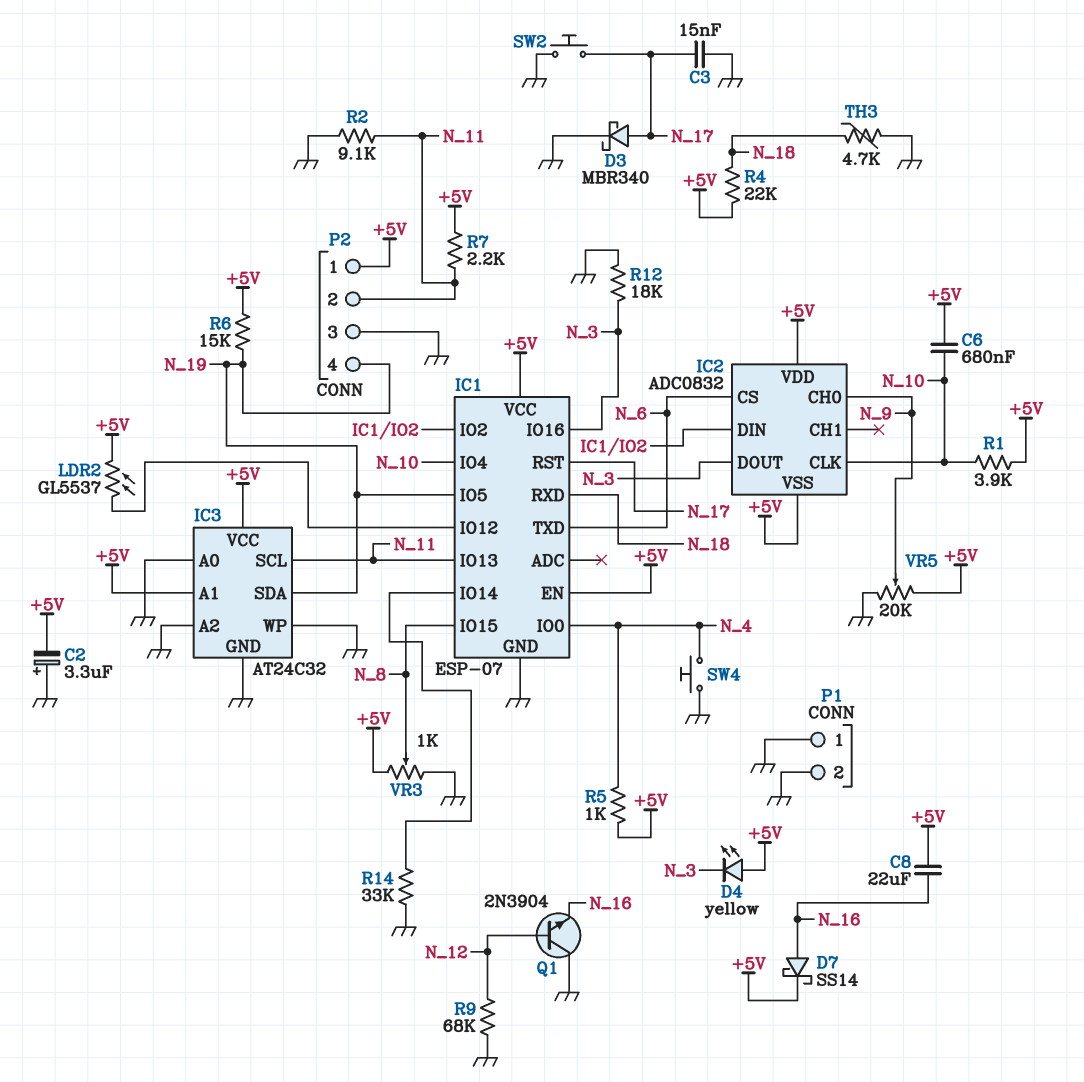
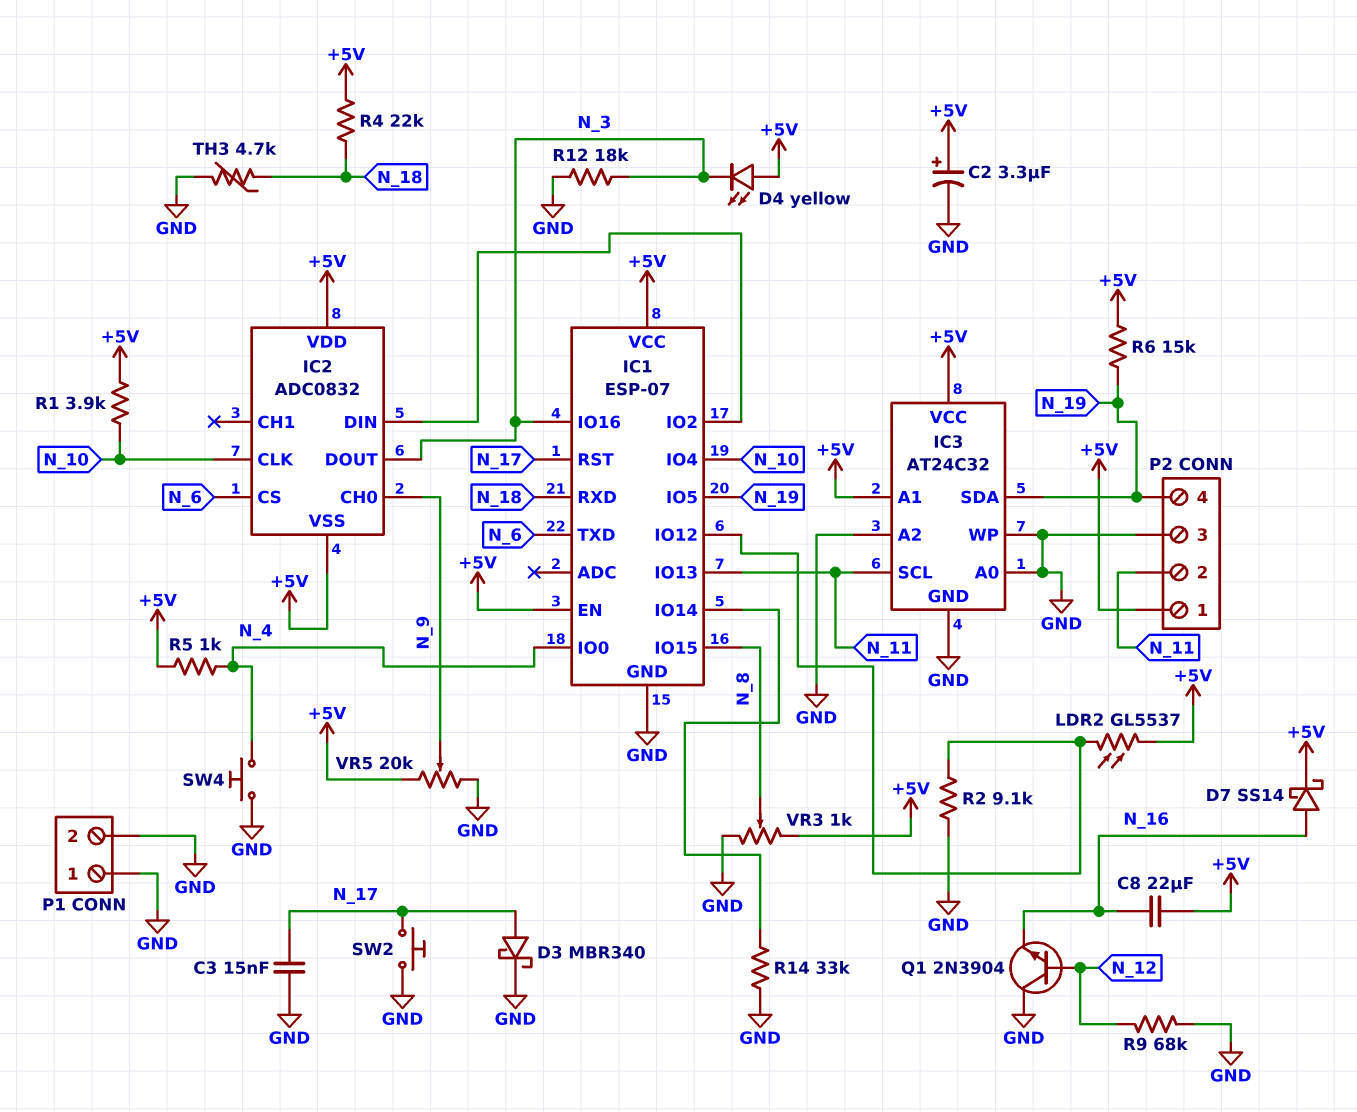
C2: 3.3uF (plus GND, minus +5V) -> 3.3uF (plus +5V, minus GND)
C6: 680nF (+5V, N_10) -> none
R2: 9.1k (GND, N_11) -> 9.1k (GND, IC1/IO12)
R7: 2.2k (+5V, N_11) -> none

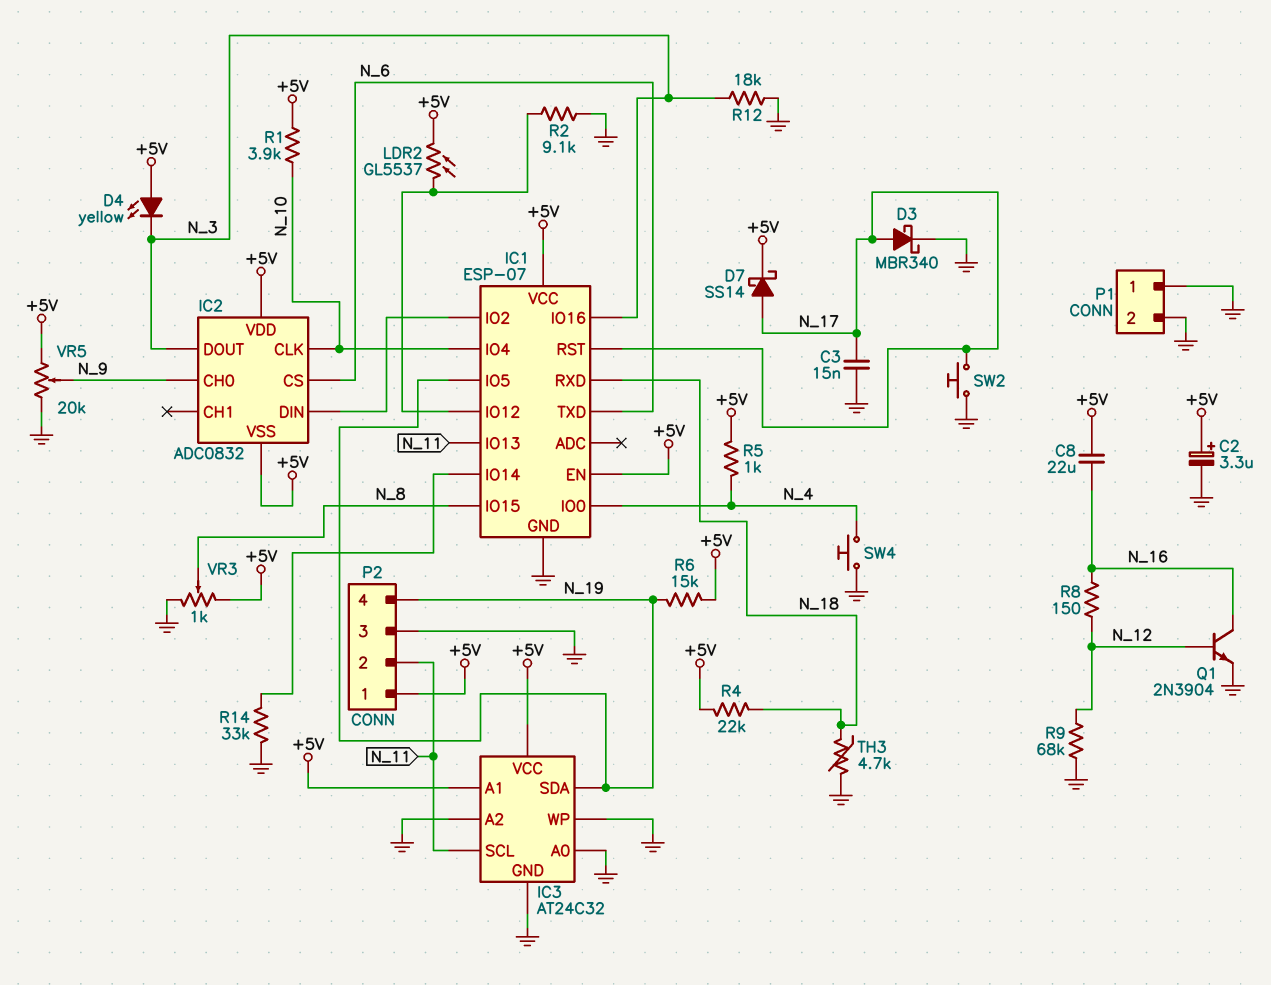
D7: schottky SS14 (A N_16, K +5V) -> schottky SS14 (A N_17, K +5V)
Q1: NPN 2N3904 (B N_12, C GND, E N_16) -> NPN 2N3904 (B N_12, C N_16, E GND)
R8: none -> 150 (N_12, N_16)

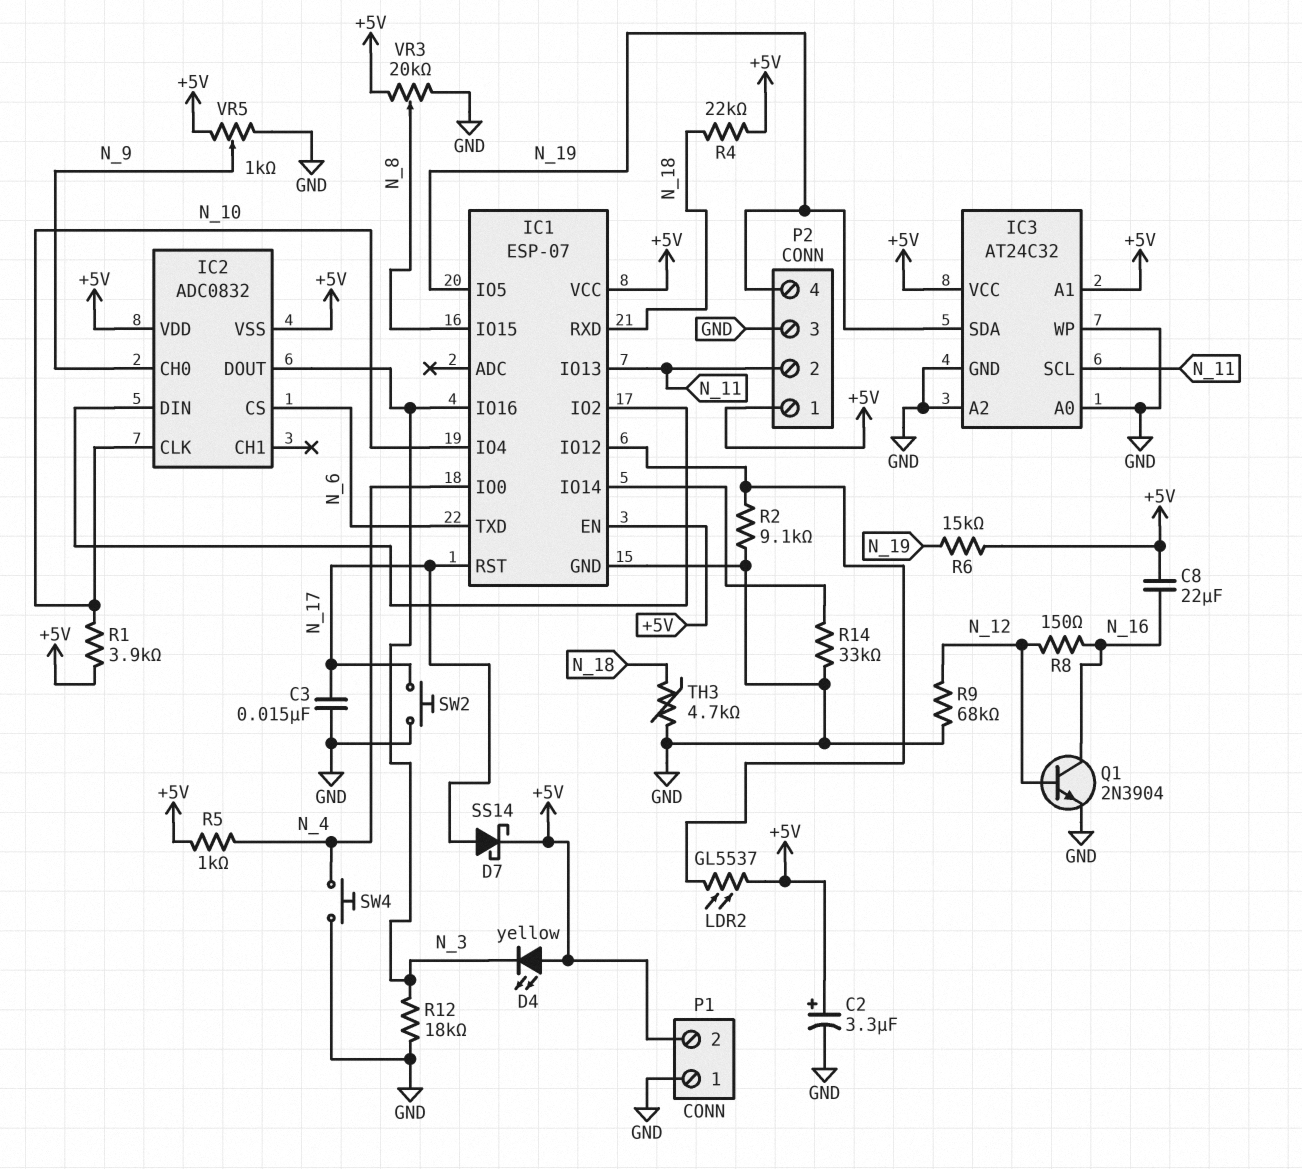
D3: schottky MBR340 (A N_17, K GND) -> none
P1 pin 2: GND -> +5V
VR3: 1k (+5V, GND, wiper N_8) -> 20k (+5V, GND, wiper N_8)
VR5: 20k (+5V, GND, wiper N_9) -> 1k (+5V, GND, wiper N_9)

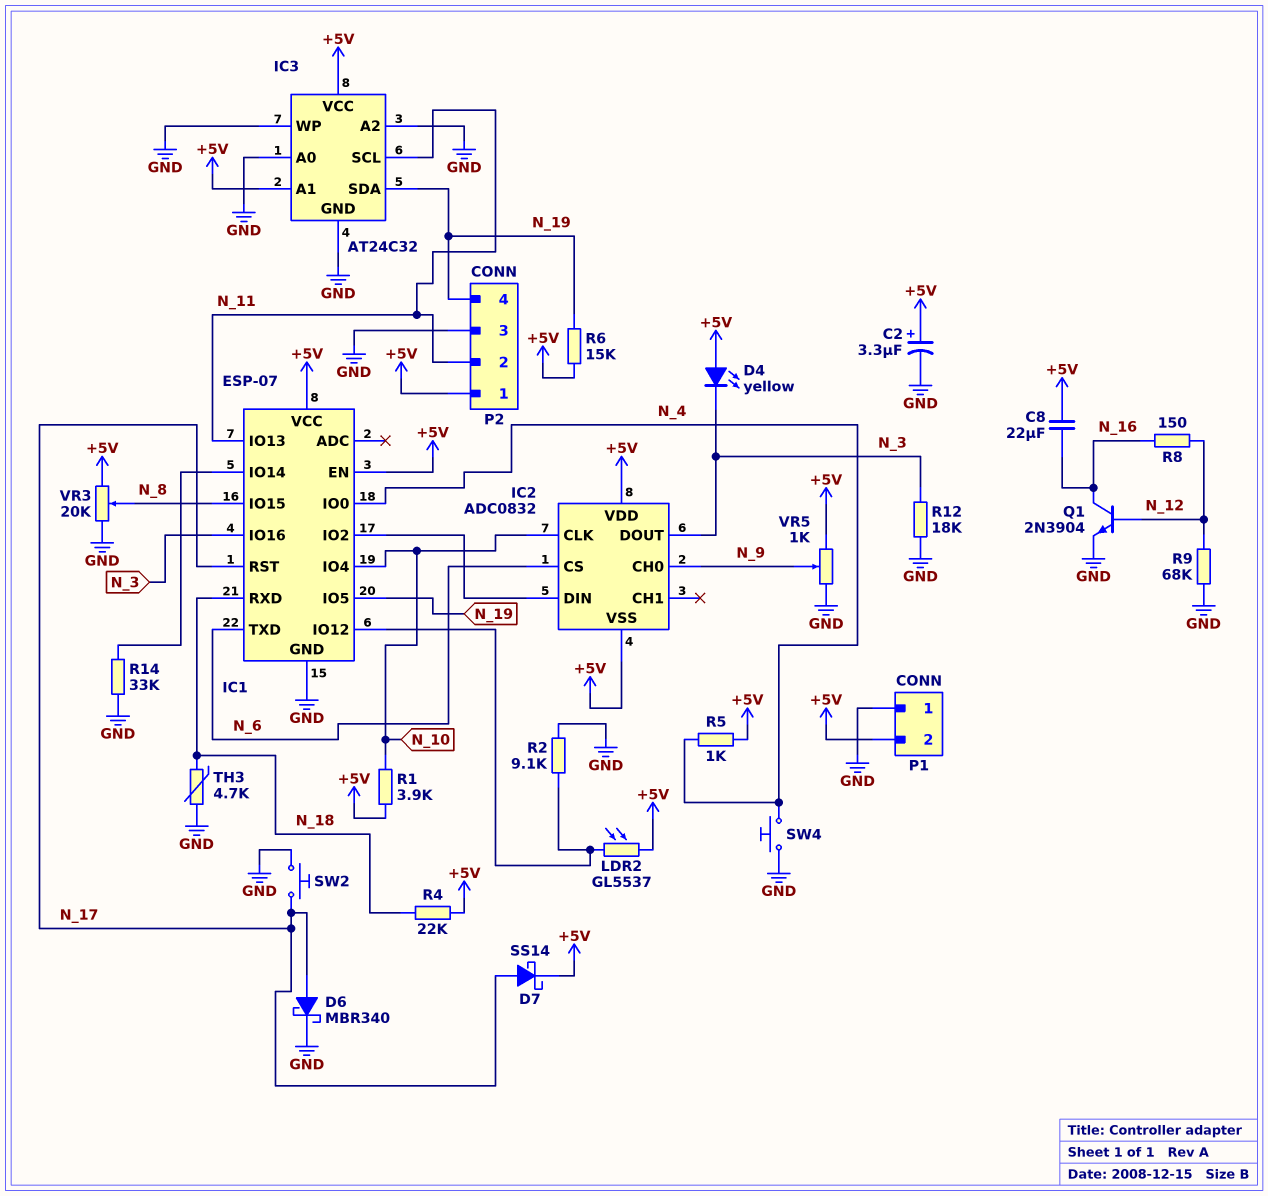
C3: 15nF (GND, N_17) -> none
D6: none -> schottky MBR340 (A N_17, K GND)

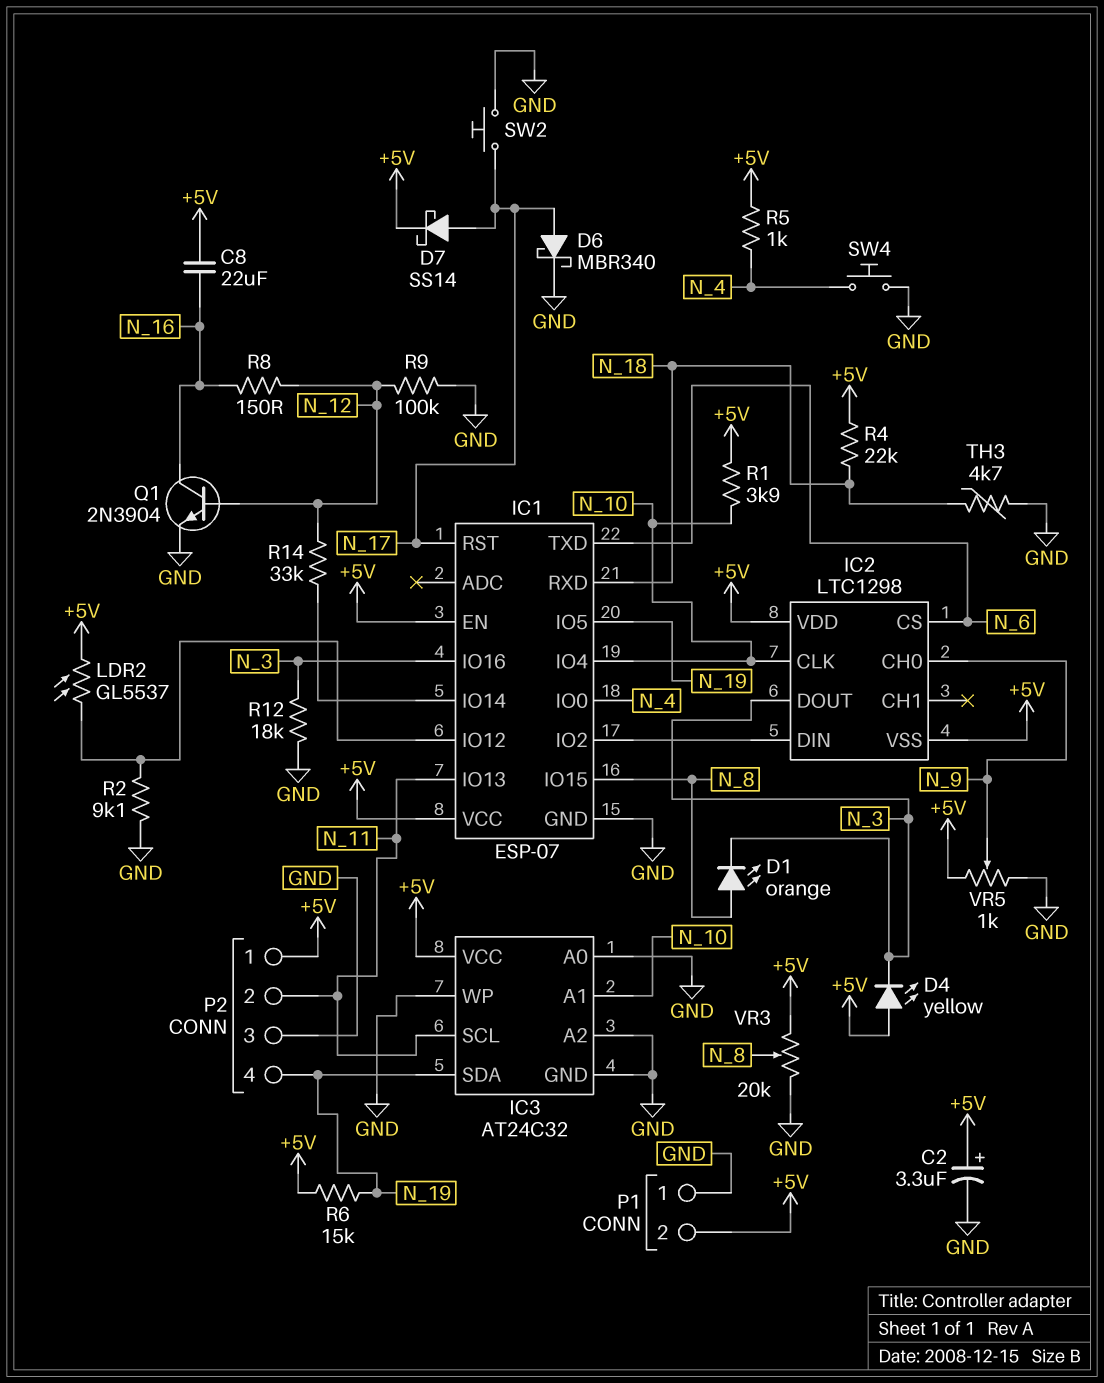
D1: none -> LED orange (A N_8, K N_3)
IC2: ADC0832 -> LTC1298
IC3 pin A1: +5V -> N_10
R9: 68k (GND, N_12) -> 100k (GND, N_12)
R14: 33k (GND, IC1/IO14) -> 33k (IC1/IO14, N_12)

